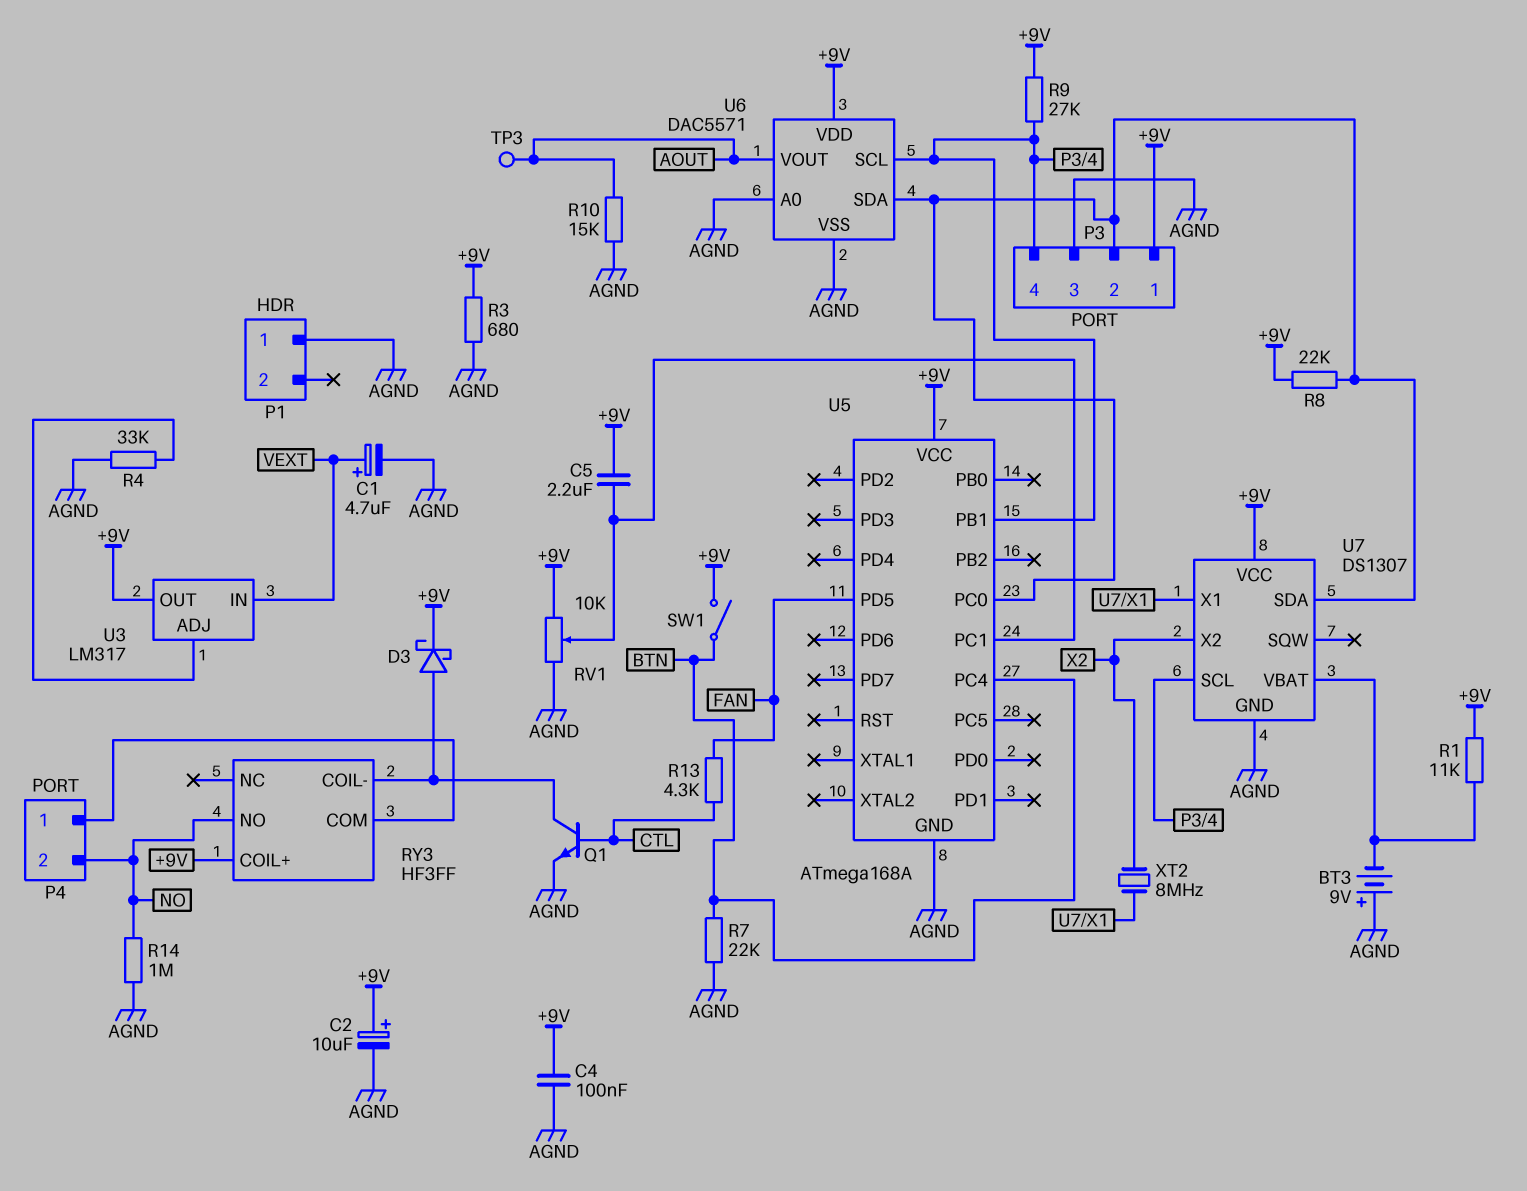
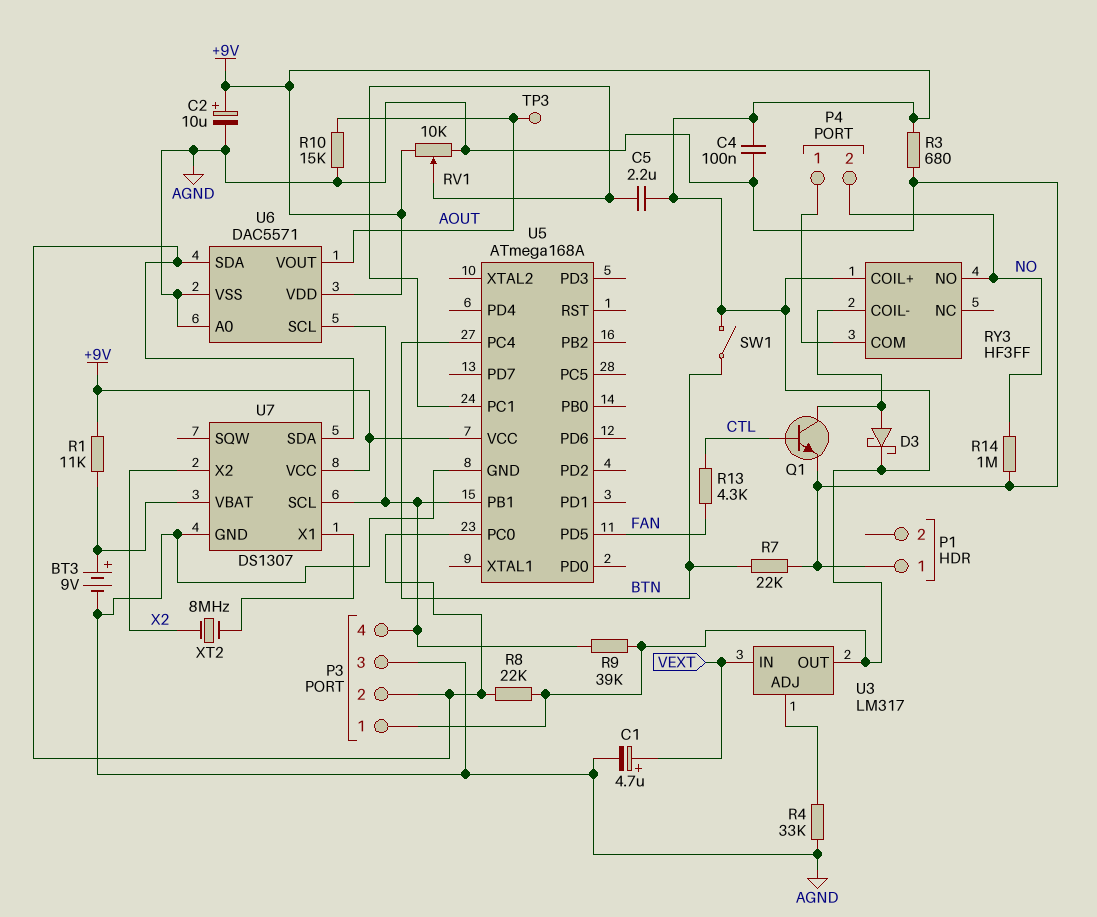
BT3: 9V (plus AGND, minus U7/VBAT) -> 9V (plus U7/VBAT, minus AGND)
R9: 27k (+9V, P3/4) -> 39k (+9V, P3/4)

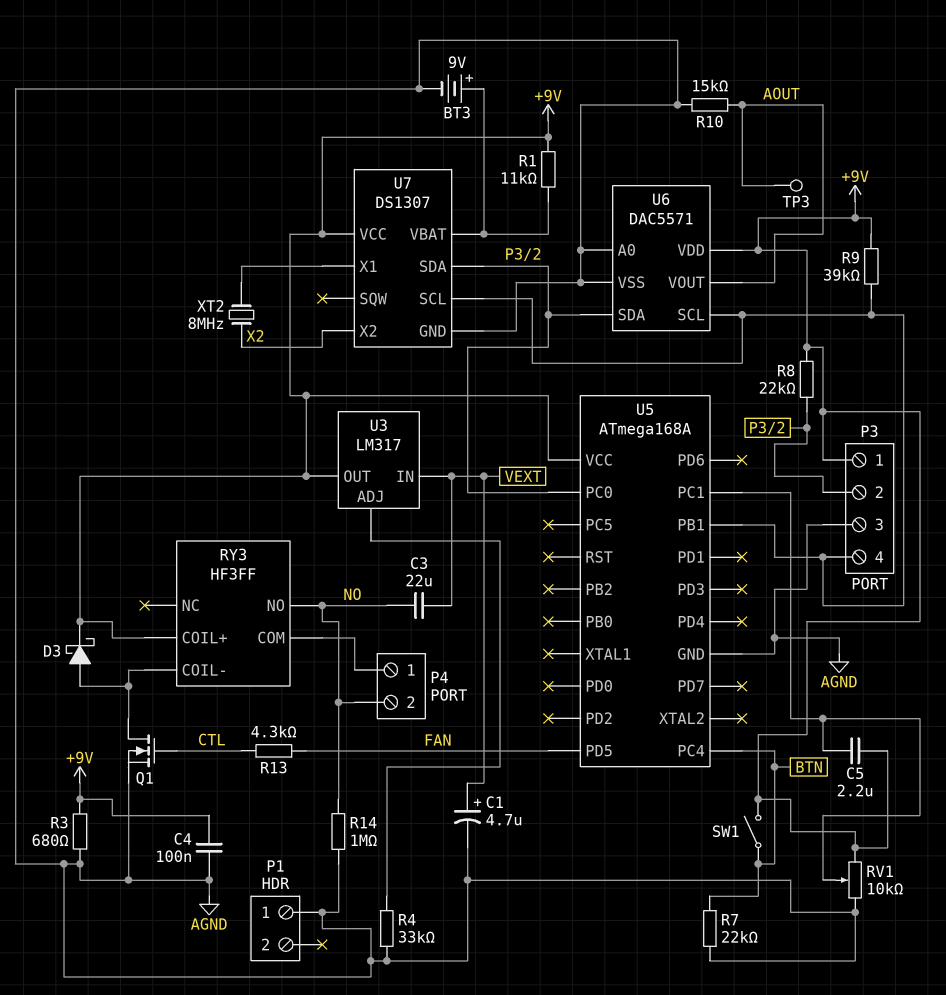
C2: 10uF (plus +9V, minus AGND) -> none
C3: none -> 22uF (NO, VEXT)
Q1: NPN (B CTL, C RY3/COIL-, E AGND) -> NMOS (G CTL, D RY3/COIL-, S AGND)

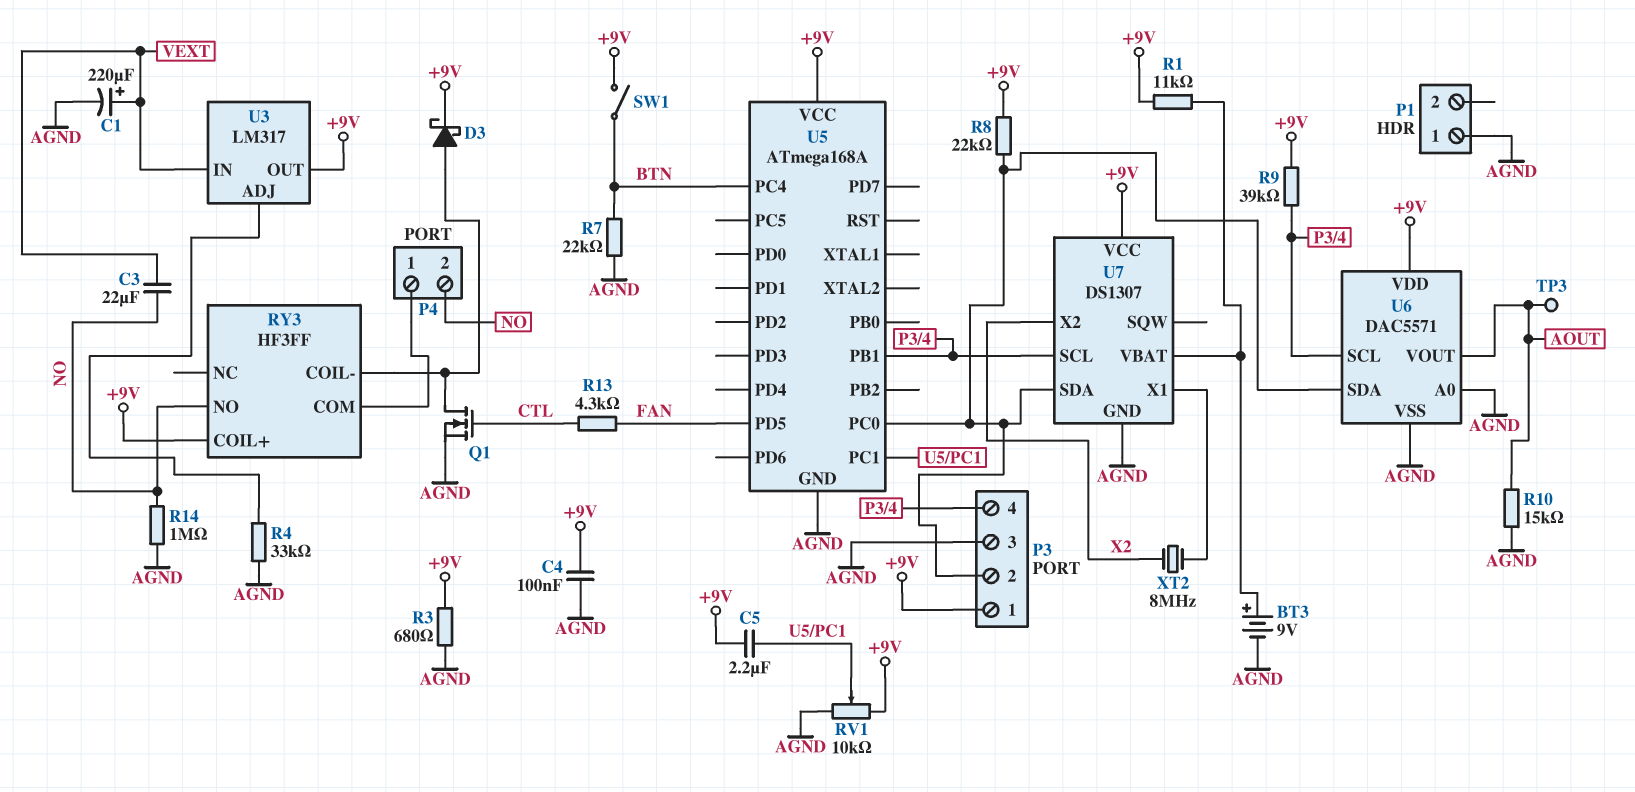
C1: 4.7uF (plus VEXT, minus AGND) -> 220uF (plus VEXT, minus AGND)

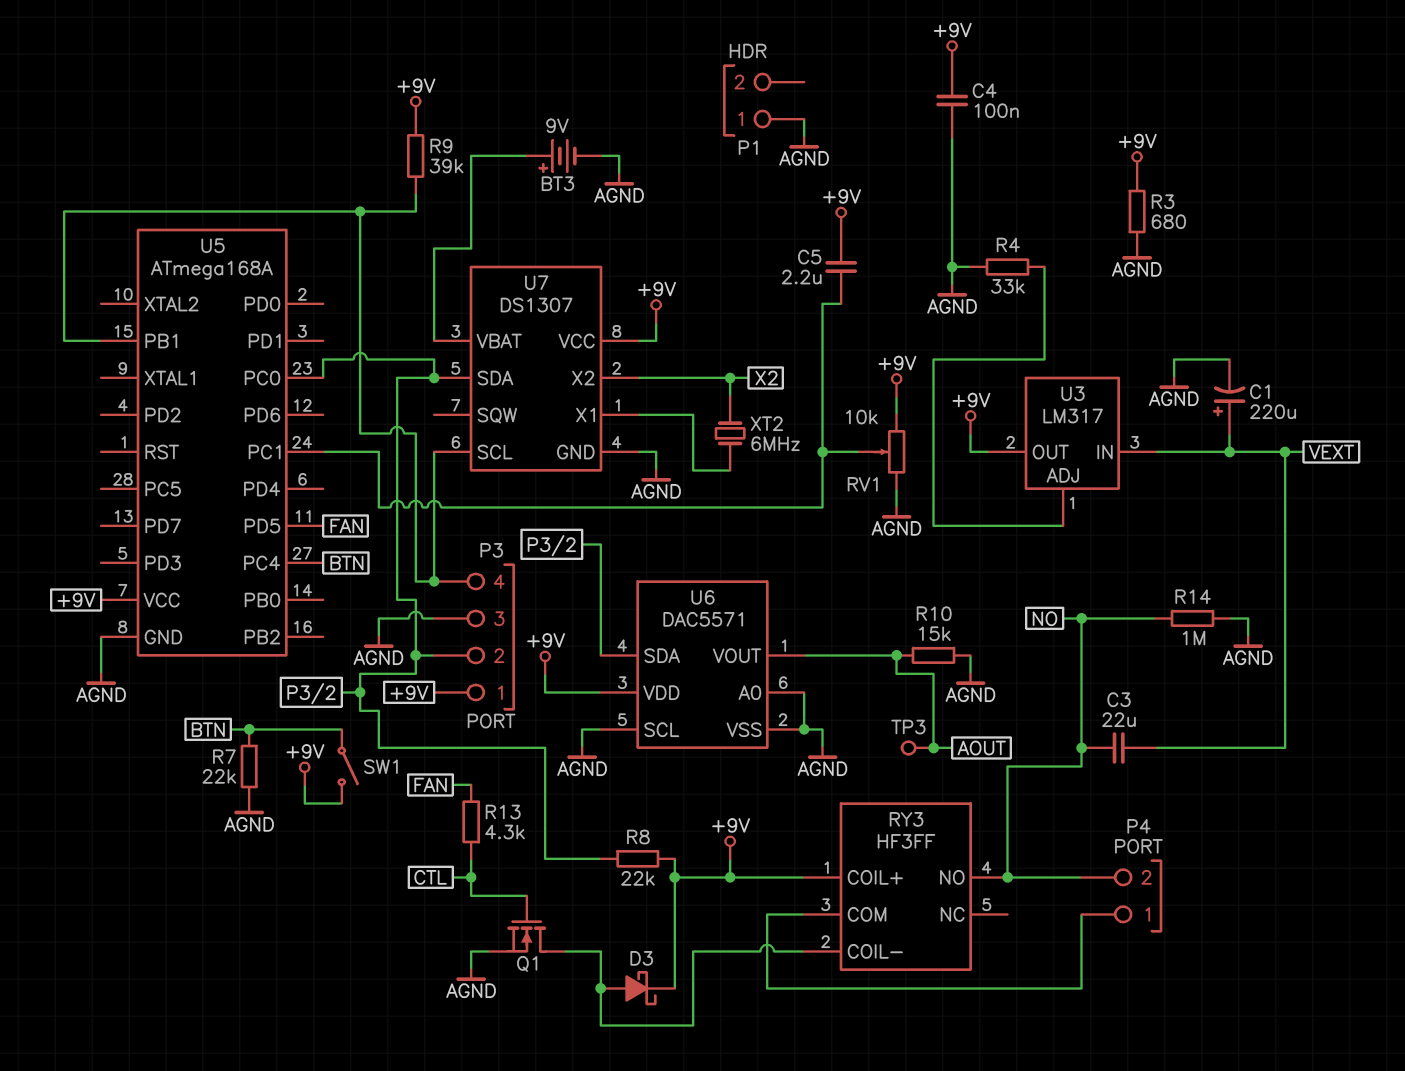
R1: 11k (+9V, U7/VBAT) -> none
U6 pin SCL: P3/4 -> AGND
XT2: 8MHz (U7/X1, X2) -> 6MHz (U7/X1, X2)

